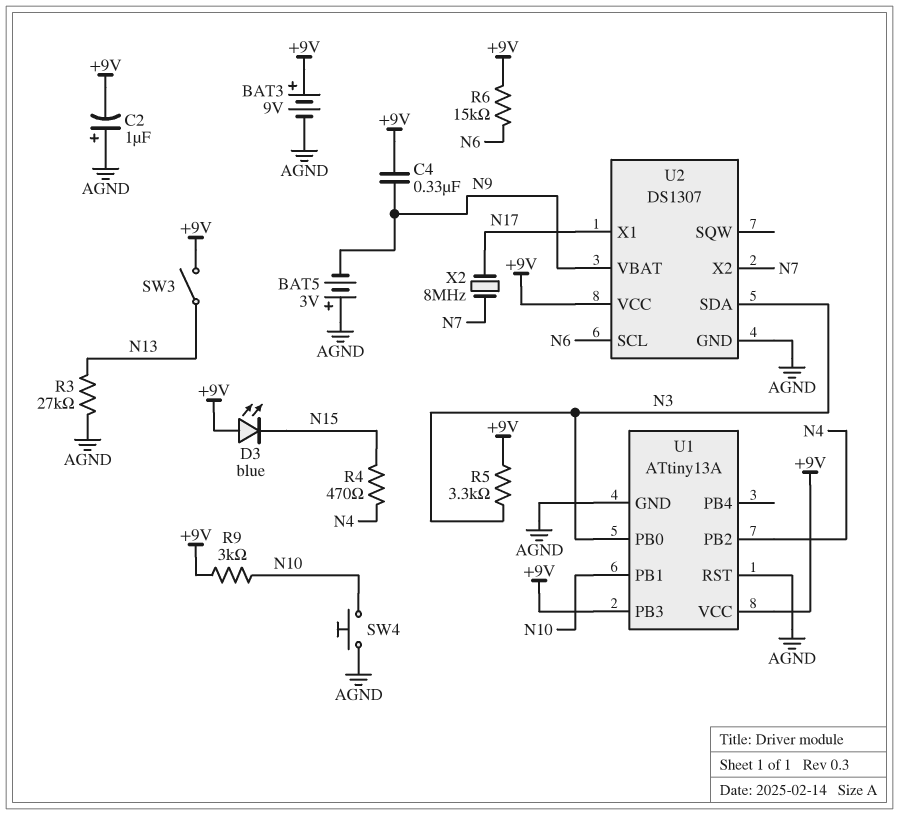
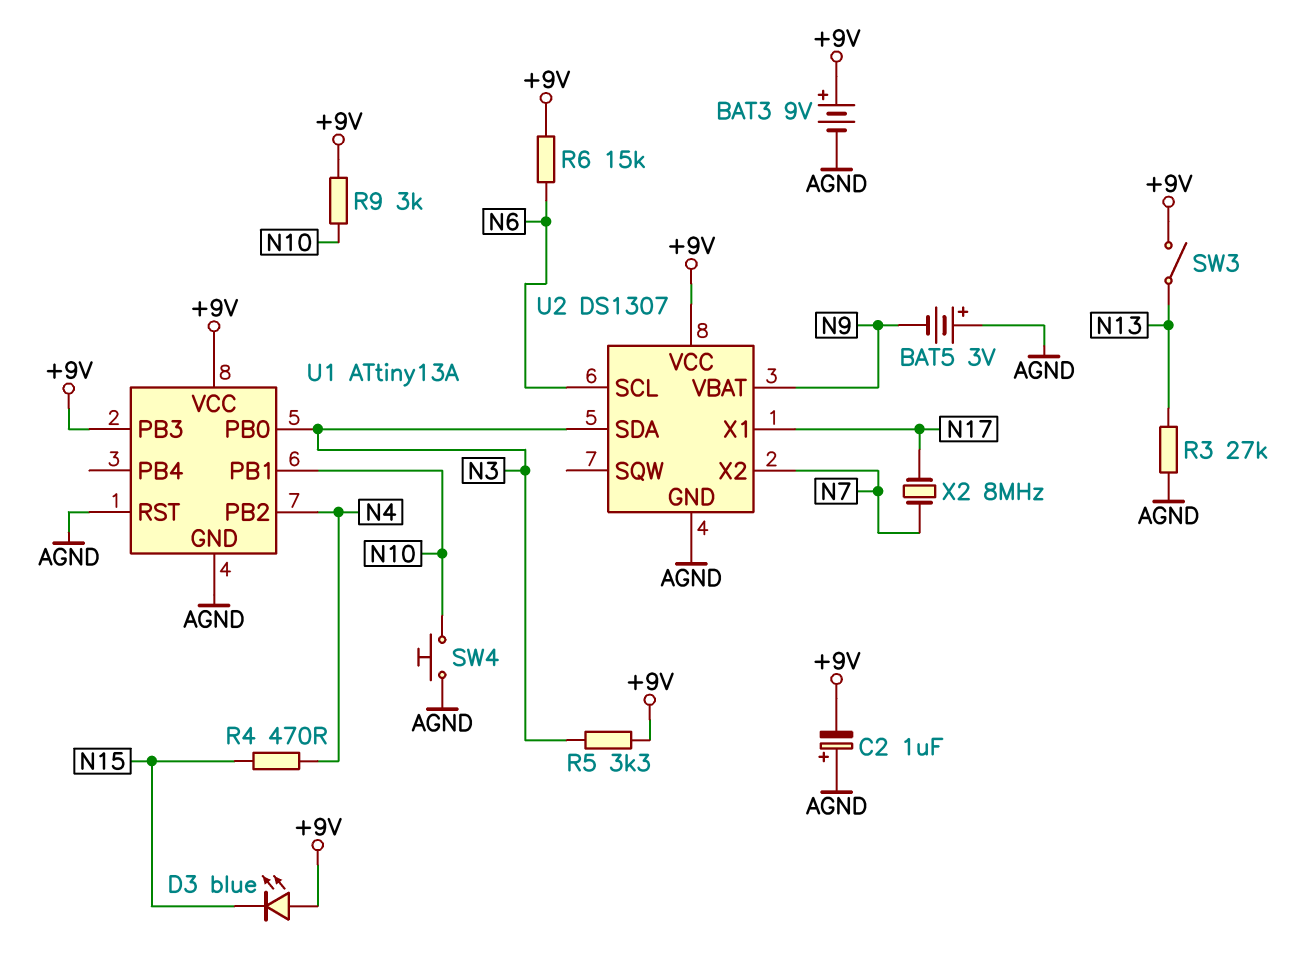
C4: 330nF (+9V, N9) -> none

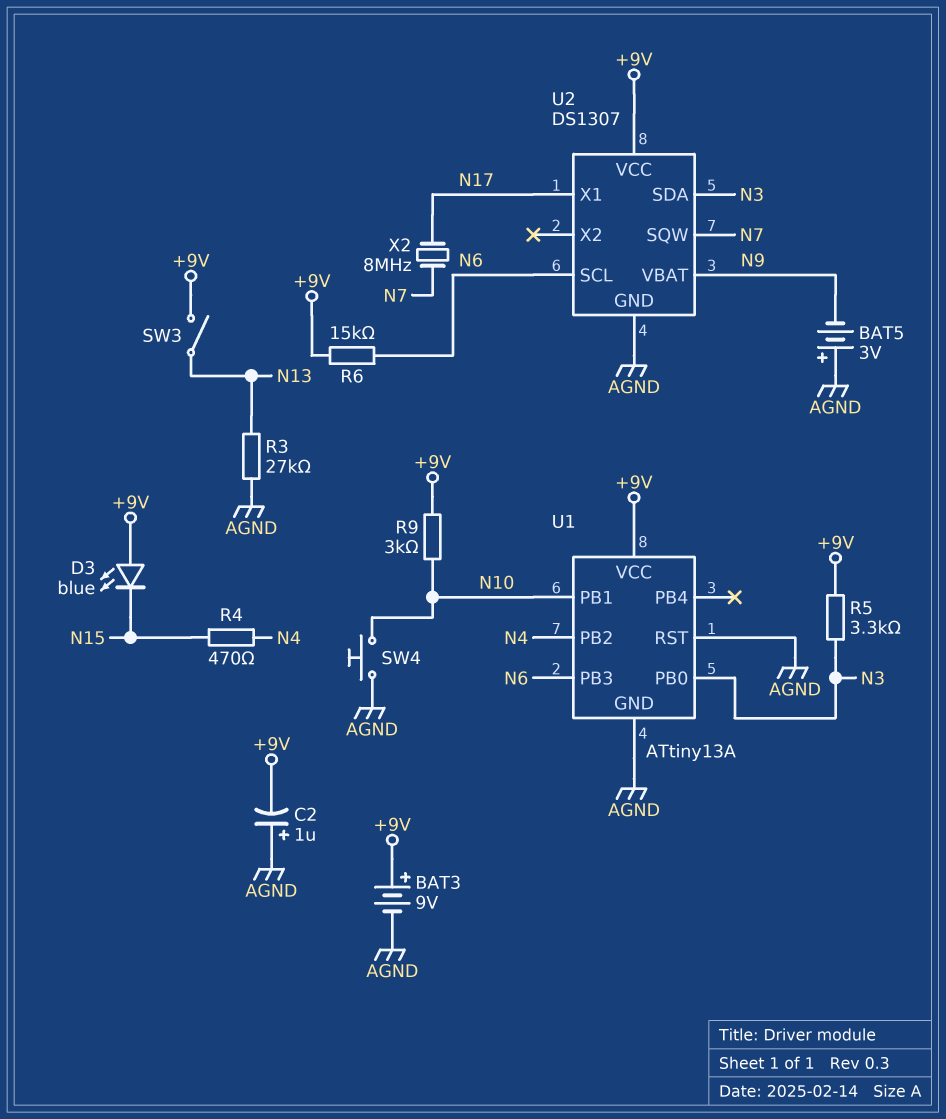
U1 pin PB3: +9V -> N6
U2 pin SQW: none -> N7
U2 pin X2: N7 -> none

